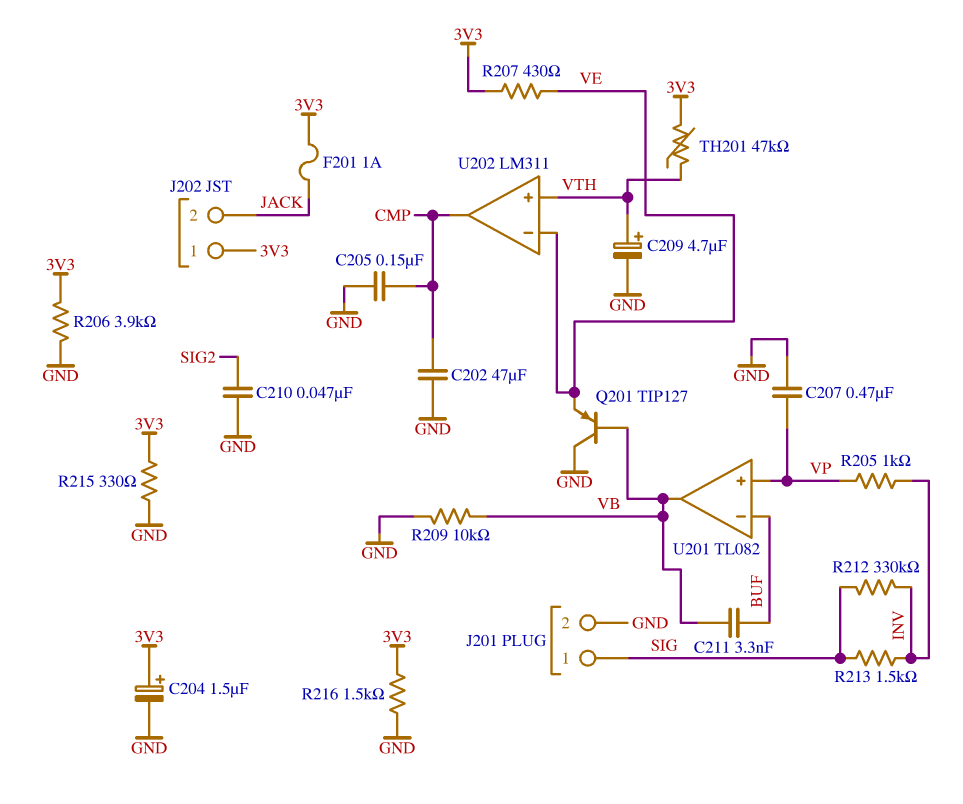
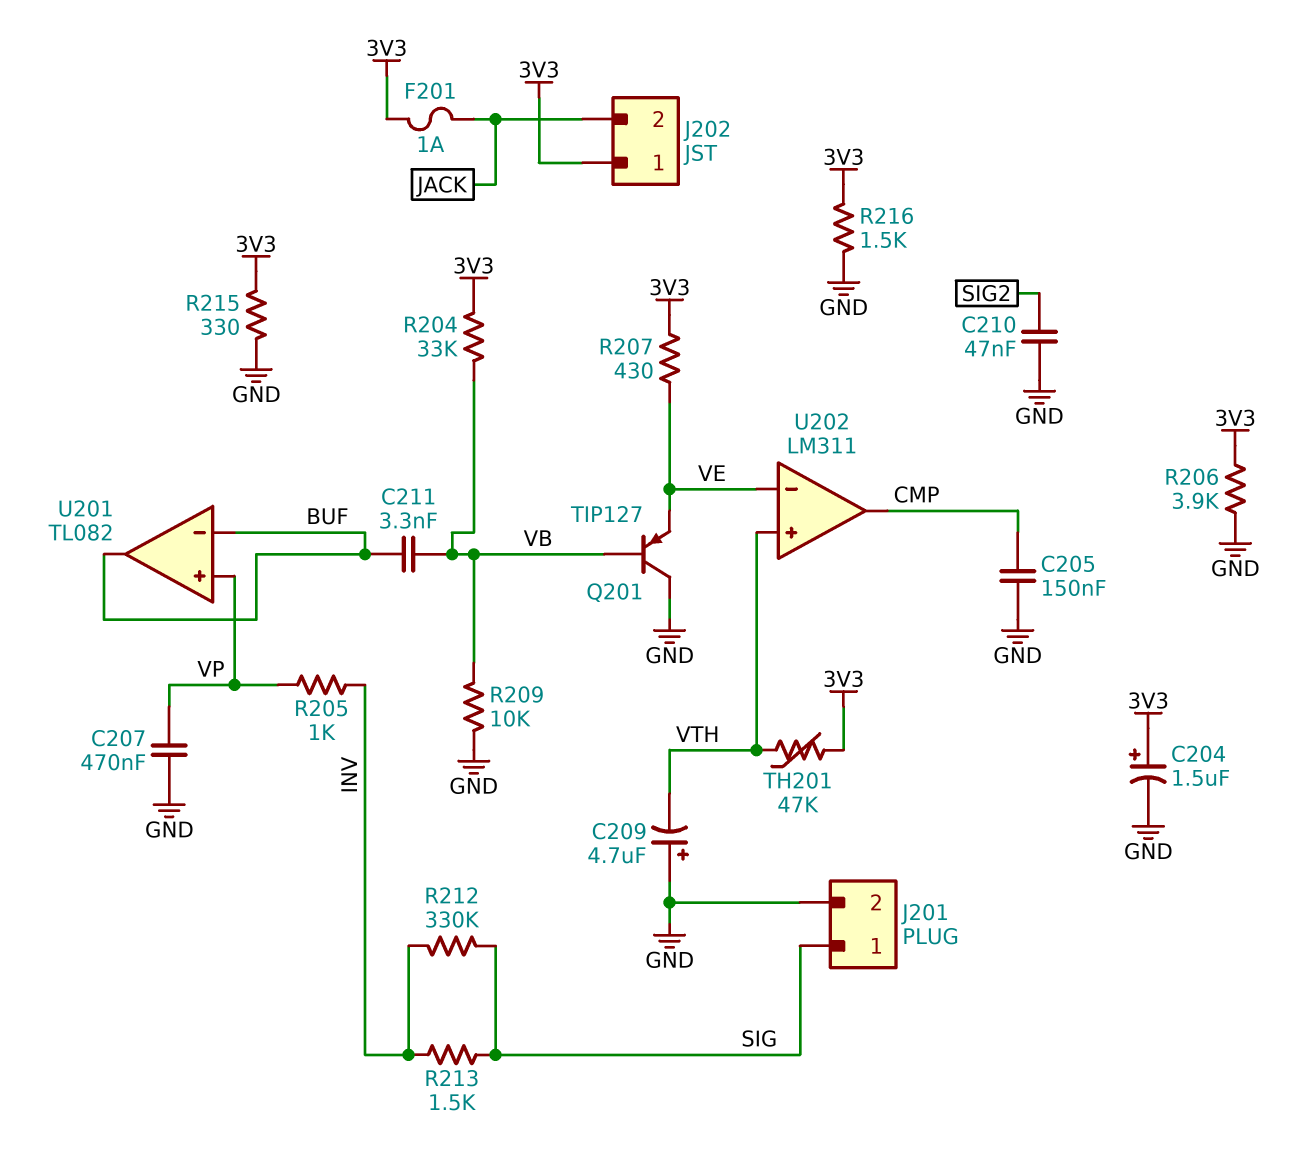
C202: 47uF (CMP, GND) -> none
C209: 4.7uF (plus VTH, minus GND) -> 4.7uF (plus GND, minus VTH)
R204: none -> 33k (3V3, VB)
U201 pin out: VB -> BUF

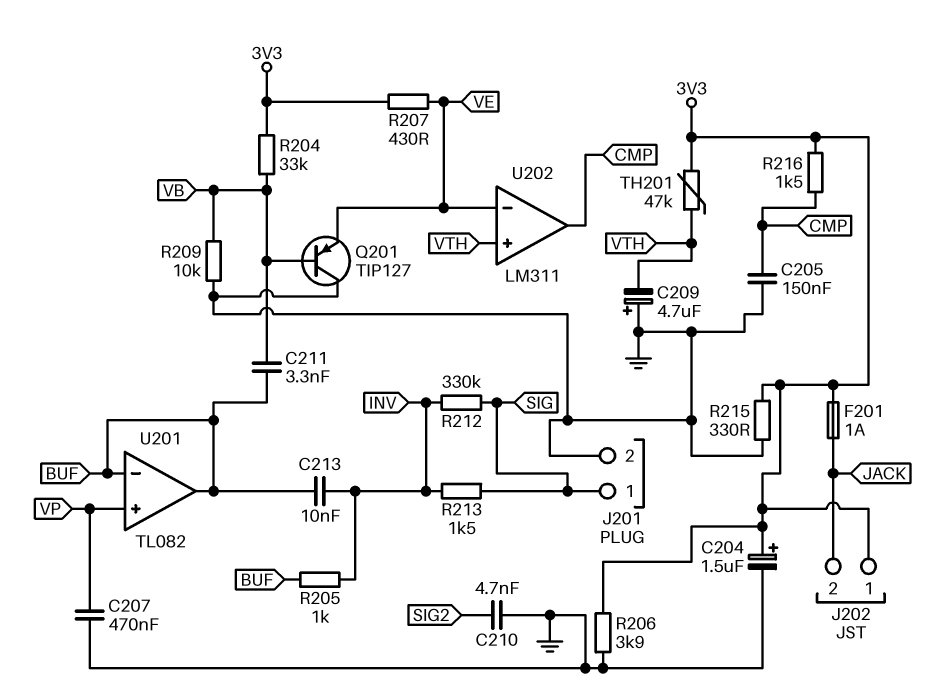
C210: 47nF (GND, SIG2) -> 4.7nF (GND, SIG2)
C213: none -> 10nF (BUF, INV)
R205: 1k (INV, VP) -> 1k (BUF, INV)
R216: 1.5k (3V3, GND) -> 1.5k (3V3, CMP)

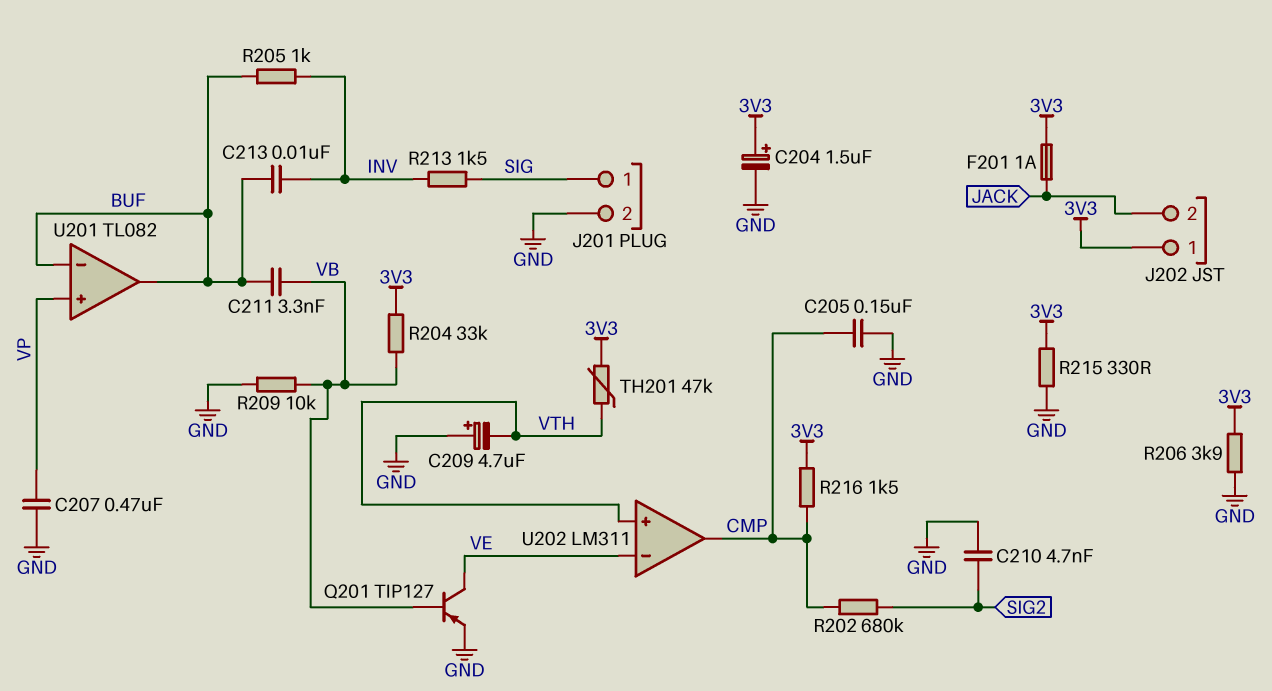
Q201: PNP TIP127 (B VB, C GND, E VE) -> PNP TIP127 (B VB, C VE, E GND)
R202: none -> 680k (CMP, SIG2)
R207: 430 (3V3, VE) -> none
R212: 330k (INV, SIG) -> none

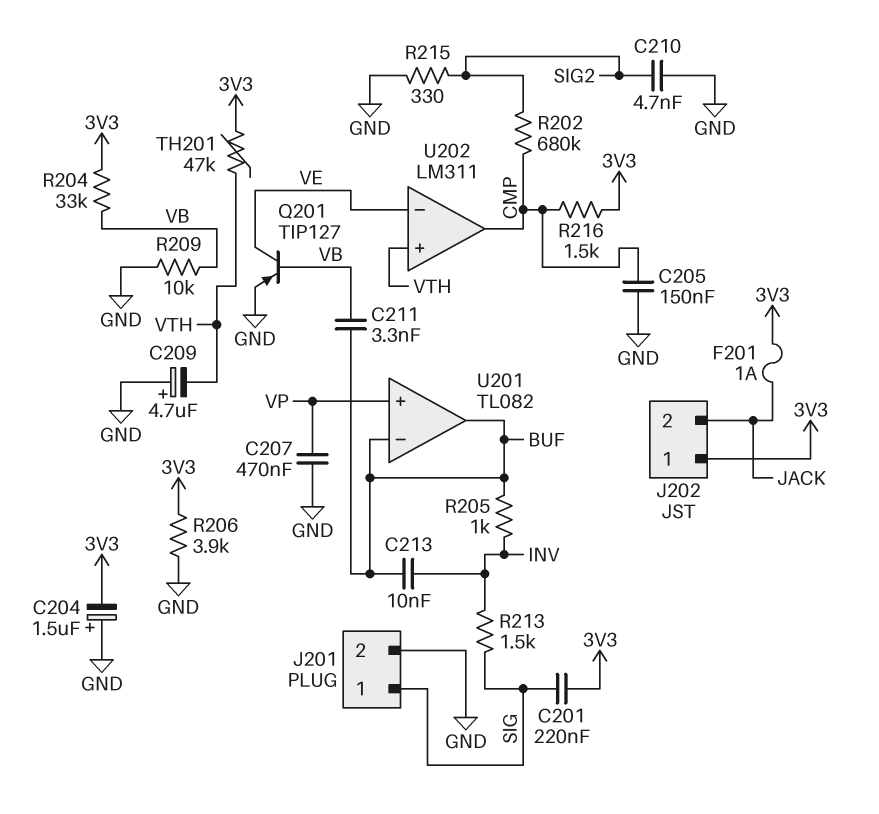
C201: none -> 220nF (3V3, SIG)
C204: 1.5uF (plus 3V3, minus GND) -> 1.5uF (plus GND, minus 3V3)
R215: 330 (3V3, GND) -> 330 (GND, SIG2)

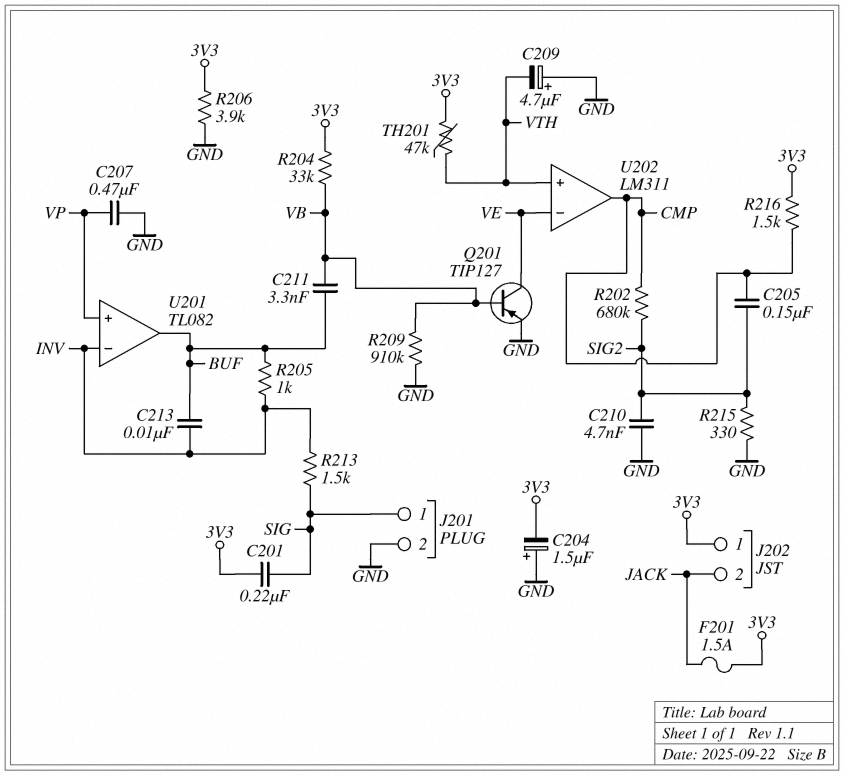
C205: 150nF (CMP, GND) -> 150nF (CMP, SIG2)
F201: 1A (3V3, JACK) -> 1.5A (3V3, JACK)
R209: 10k (GND, VB) -> 910k (GND, VB)
U201 pin in-: BUF -> INV

